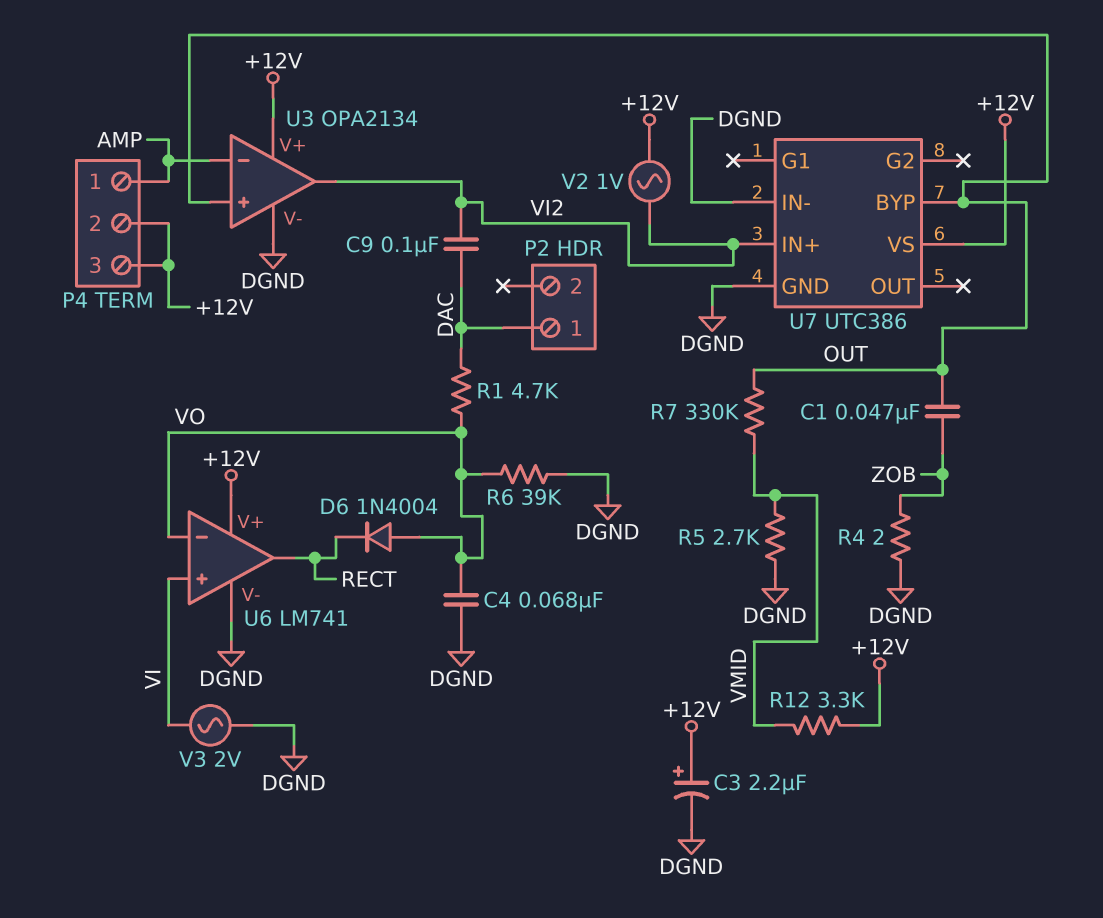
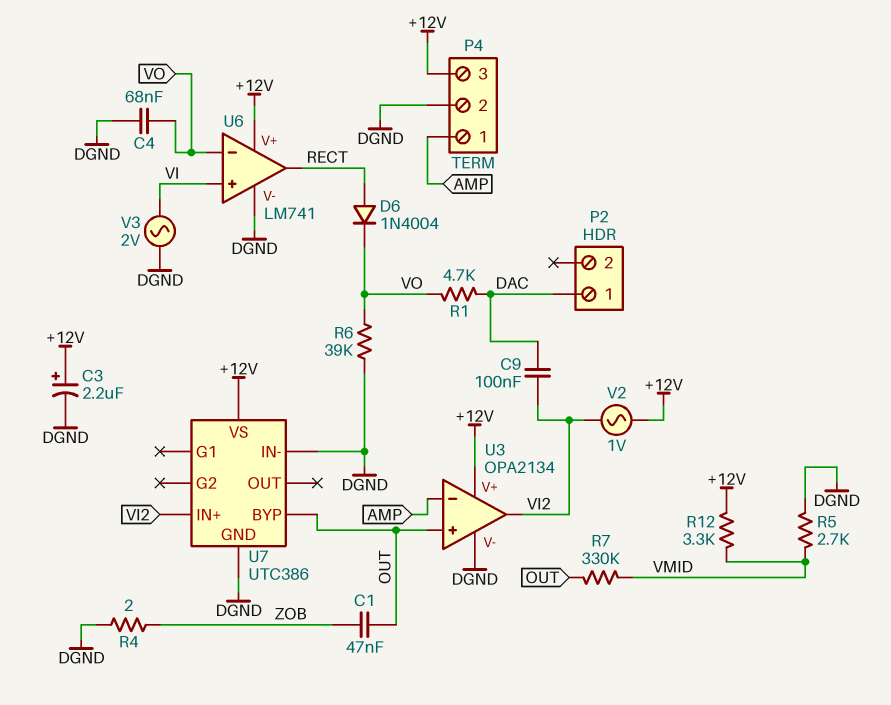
D6: diode 1N4004 (A VO, K RECT) -> diode 1N4004 (A RECT, K VO)
P4 pin 2: +12V -> DGND

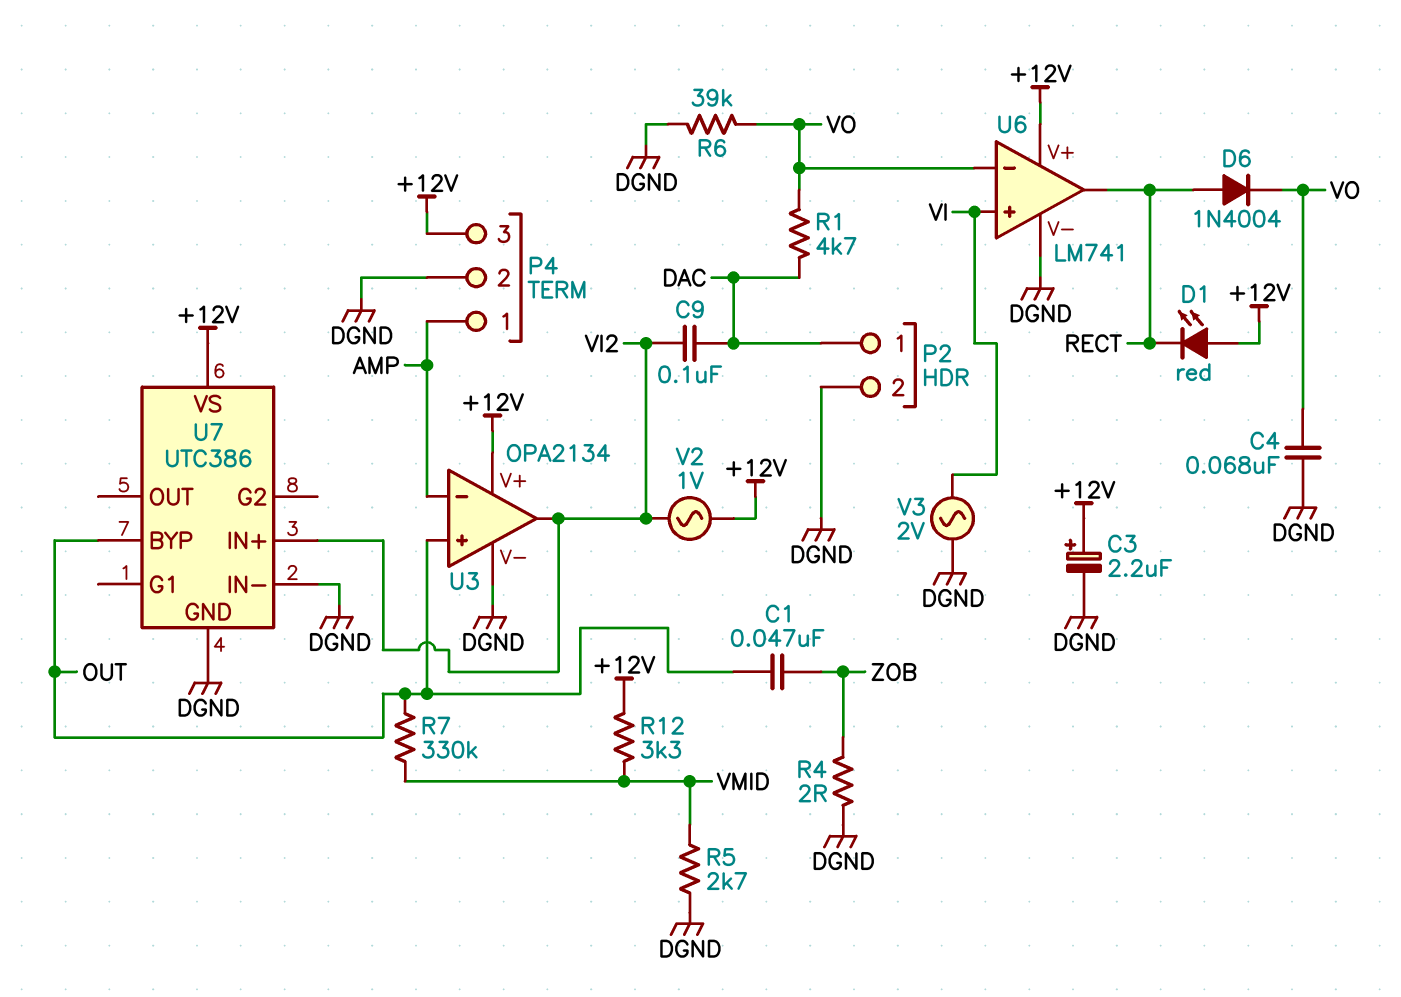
D1: none -> LED red (A +12V, K RECT)
P2 pin 2: none -> DGND

